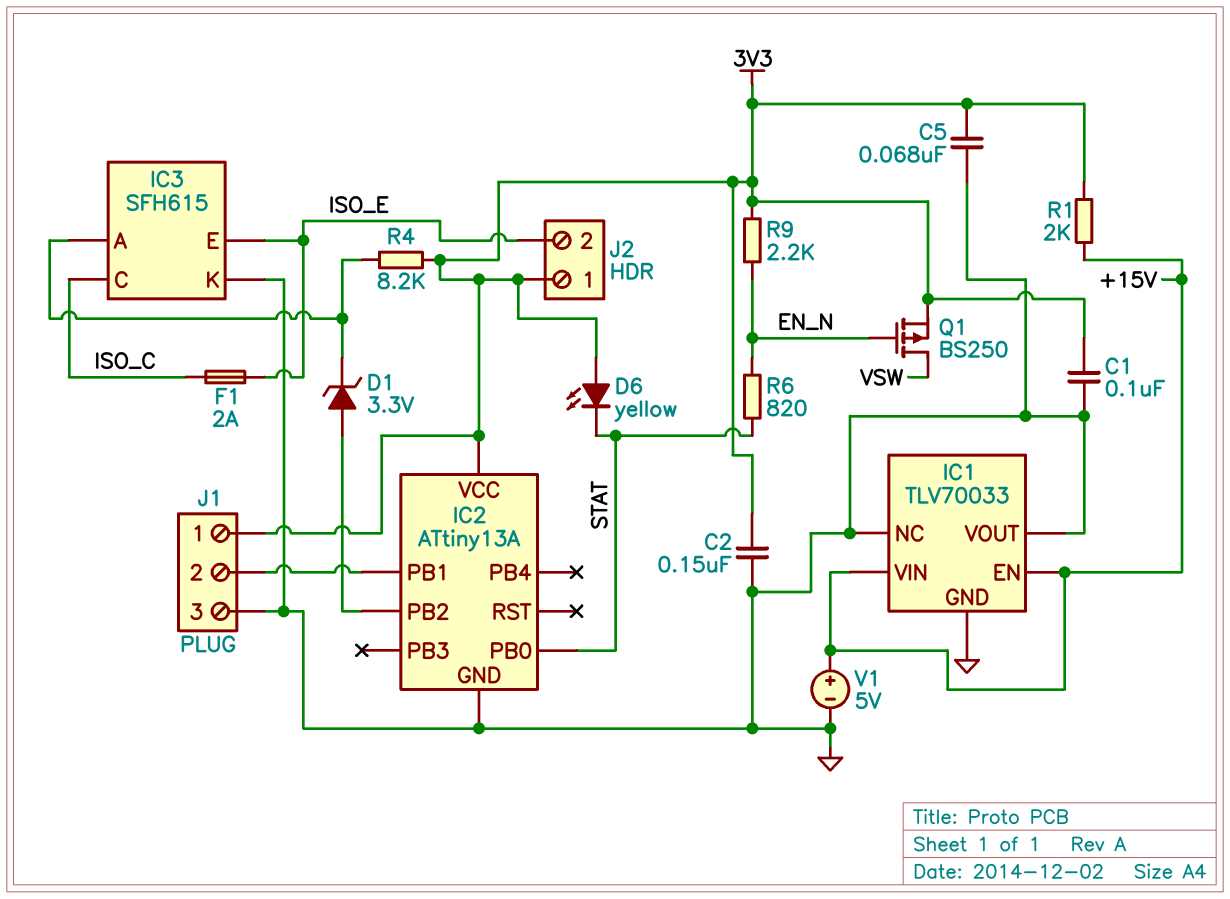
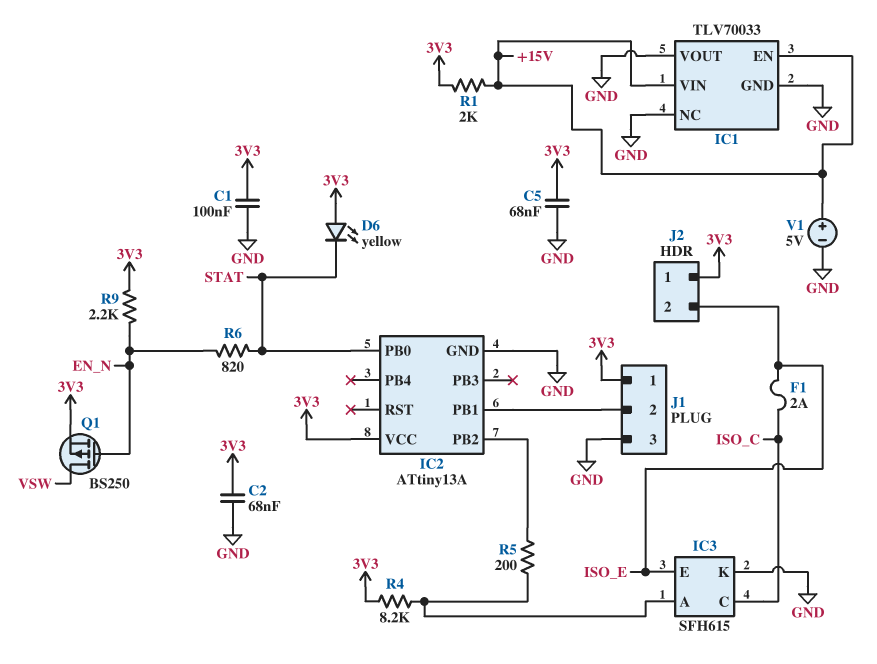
C2: 150nF (3V3, GND) -> 68nF (3V3, GND)
D1: zener 3.3V (A IC2/PB2, K IC3/A) -> none
R5: none -> 200 (IC2/PB2, IC3/A)

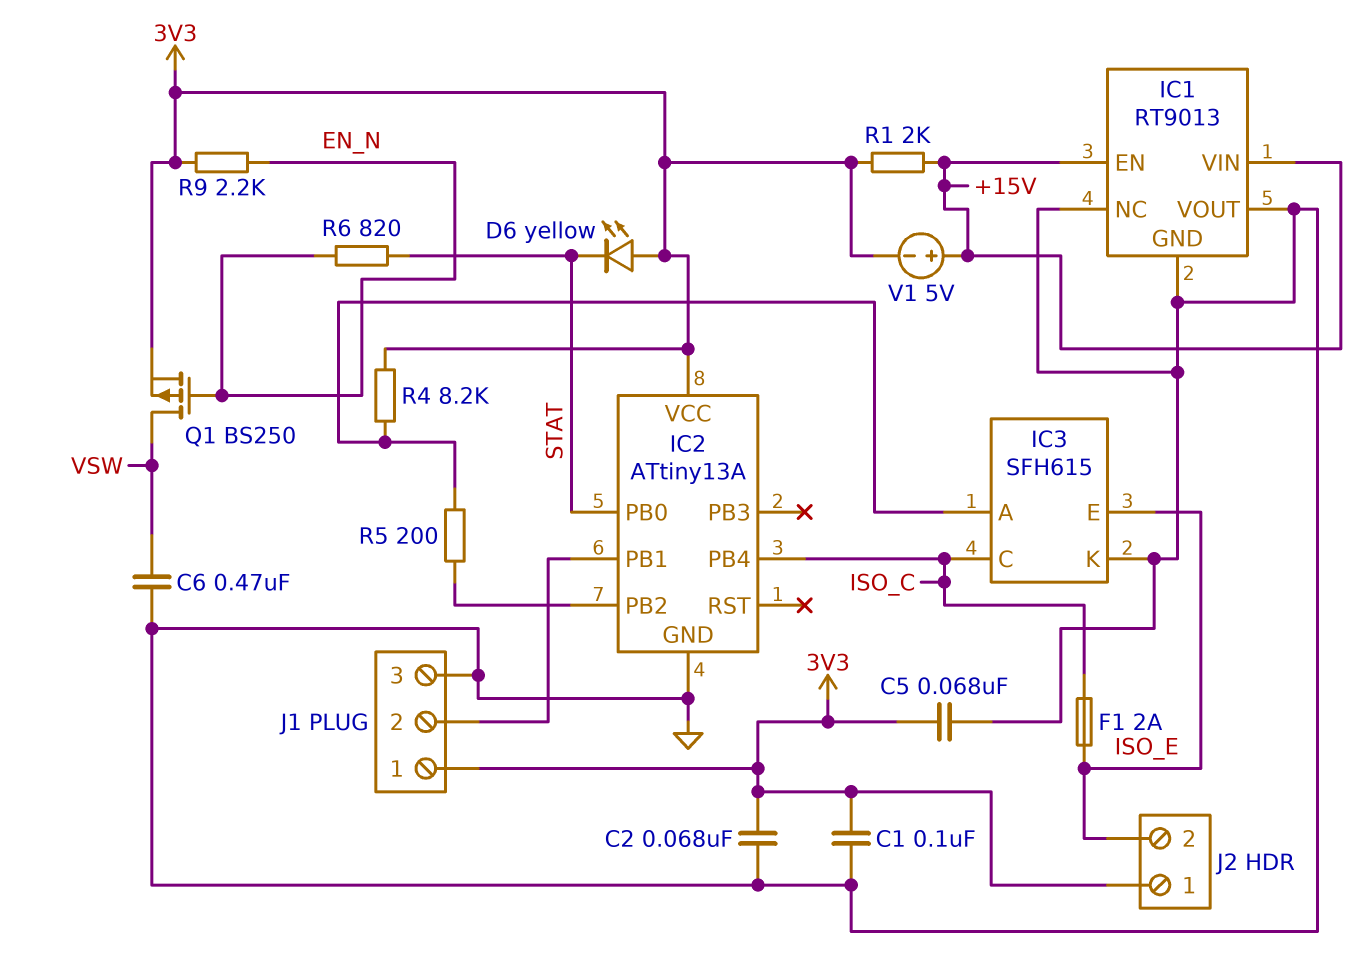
C6: none -> 470nF (GND, VSW)
IC1: TLV70033 -> RT9013
IC2 pin PB4: none -> ISO_C
V1: 5V (plus +15V, minus GND) -> 5V (plus +15V, minus 3V3)

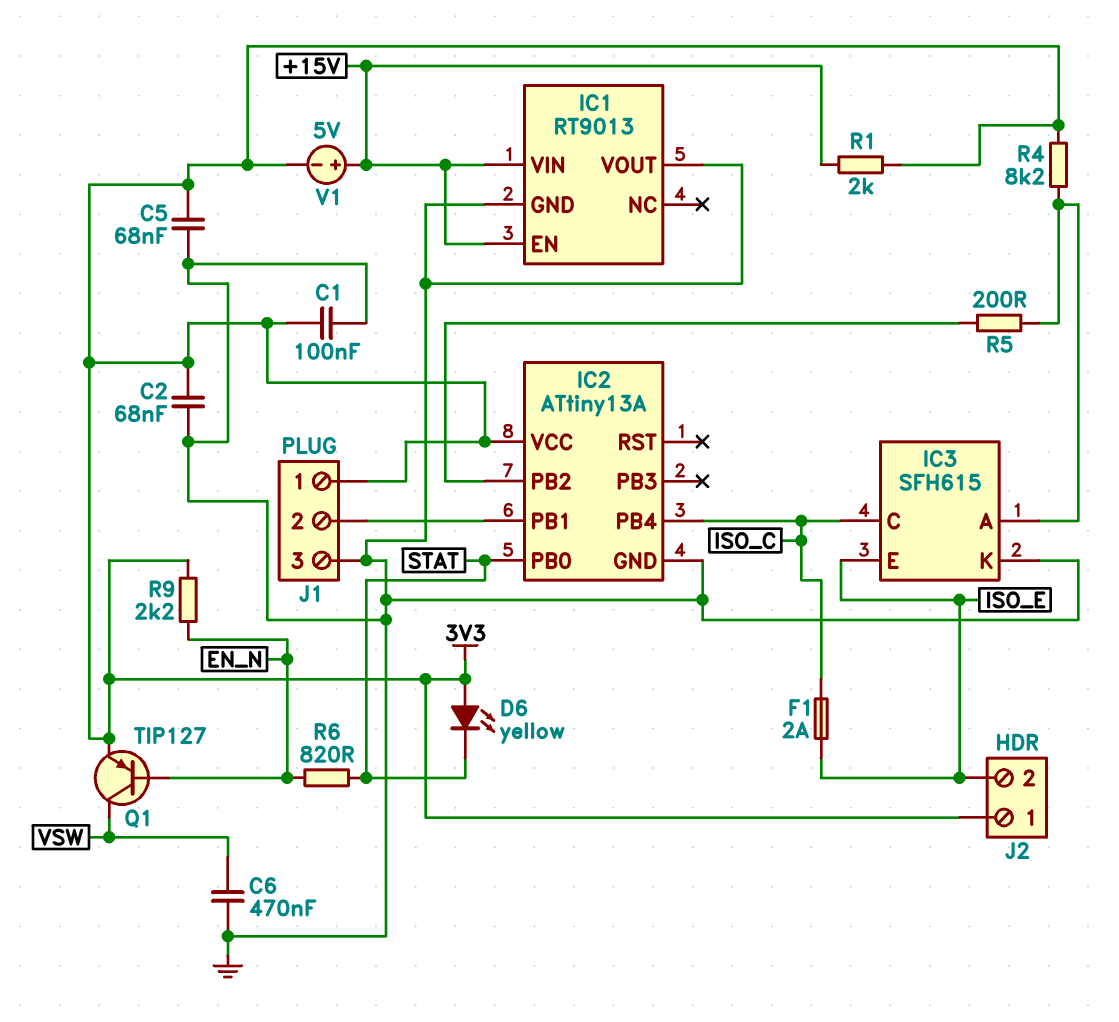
IC1 pin NC: GND -> none
Q1: PMOS BS250 (G EN_N, D VSW, S 3V3) -> PNP TIP127 (B EN_N, C VSW, E 3V3)

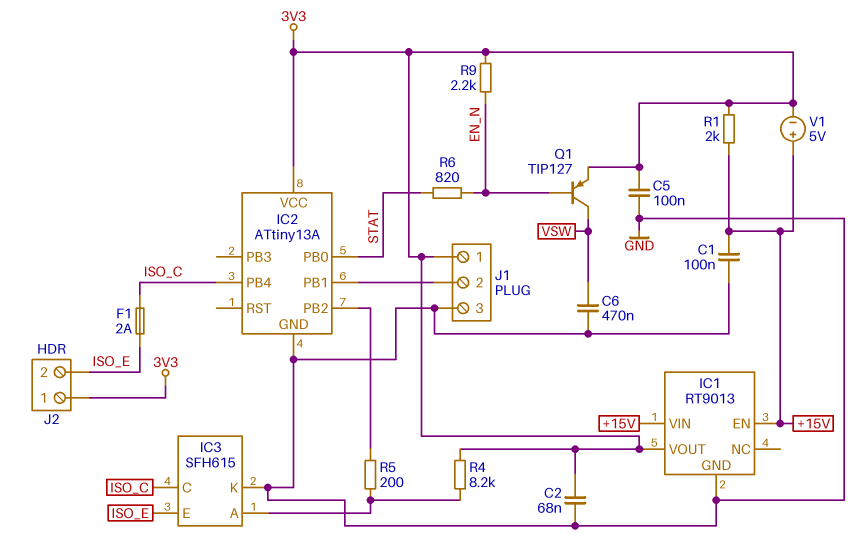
C1: 100nF (3V3, GND) -> 100nF (+15V, GND)
C5: 68nF (3V3, GND) -> 100nF (3V3, GND)
D6: LED yellow (A 3V3, K STAT) -> none
IC1 pin VOUT: GND -> 3V3

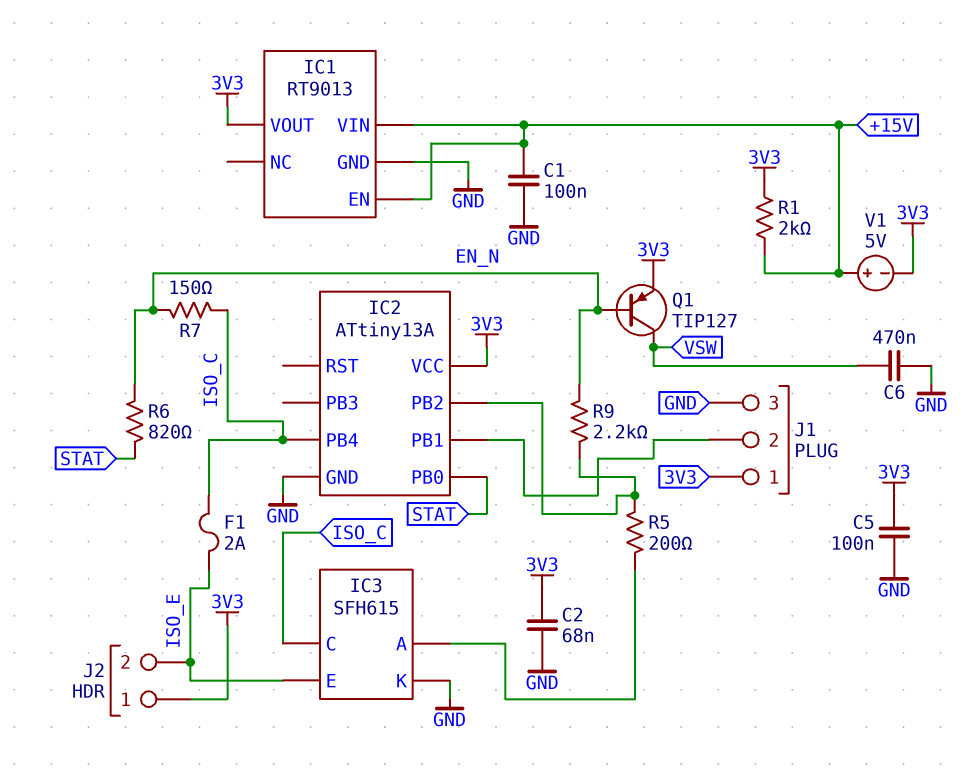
R4: 8.2k (3V3, IC3/A) -> none
R7: none -> 150 (EN_N, ISO_C)
R9: 2.2k (3V3, EN_N) -> 2.2k (EN_N, IC2/PB2)

